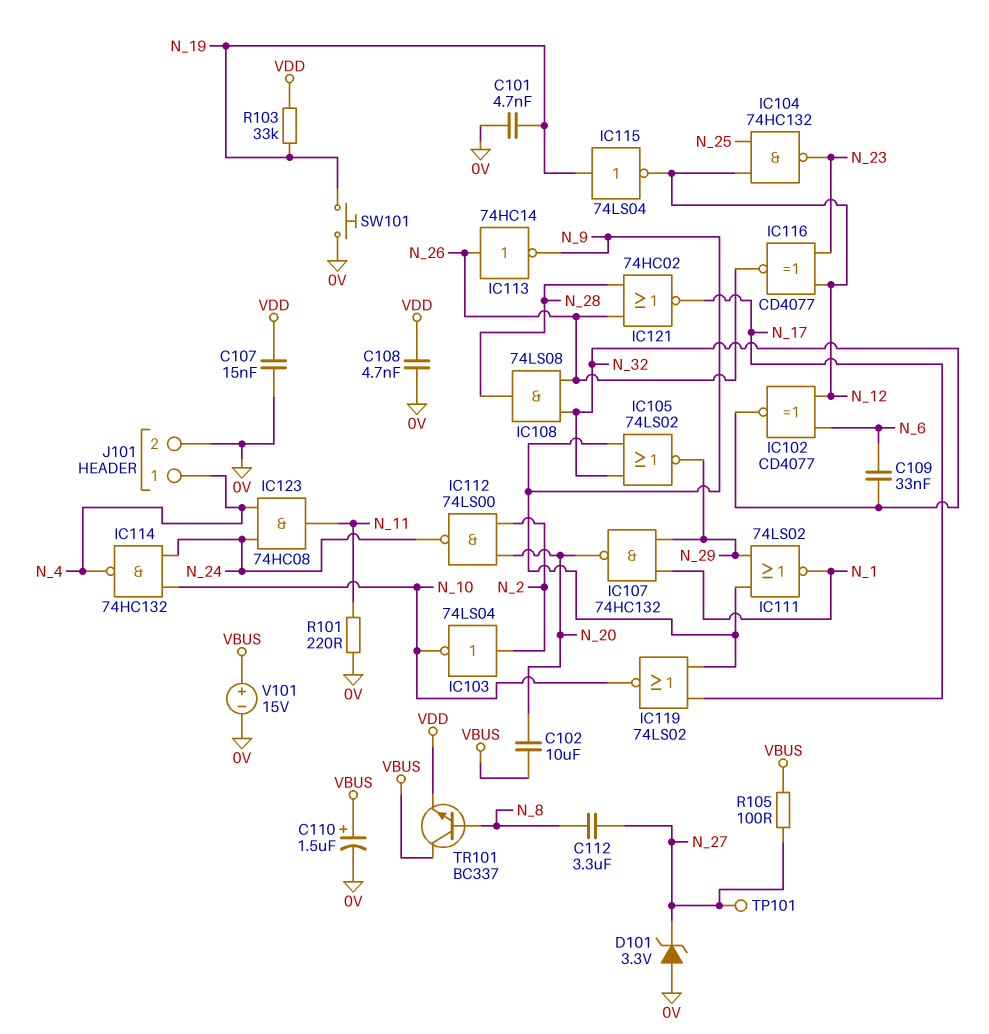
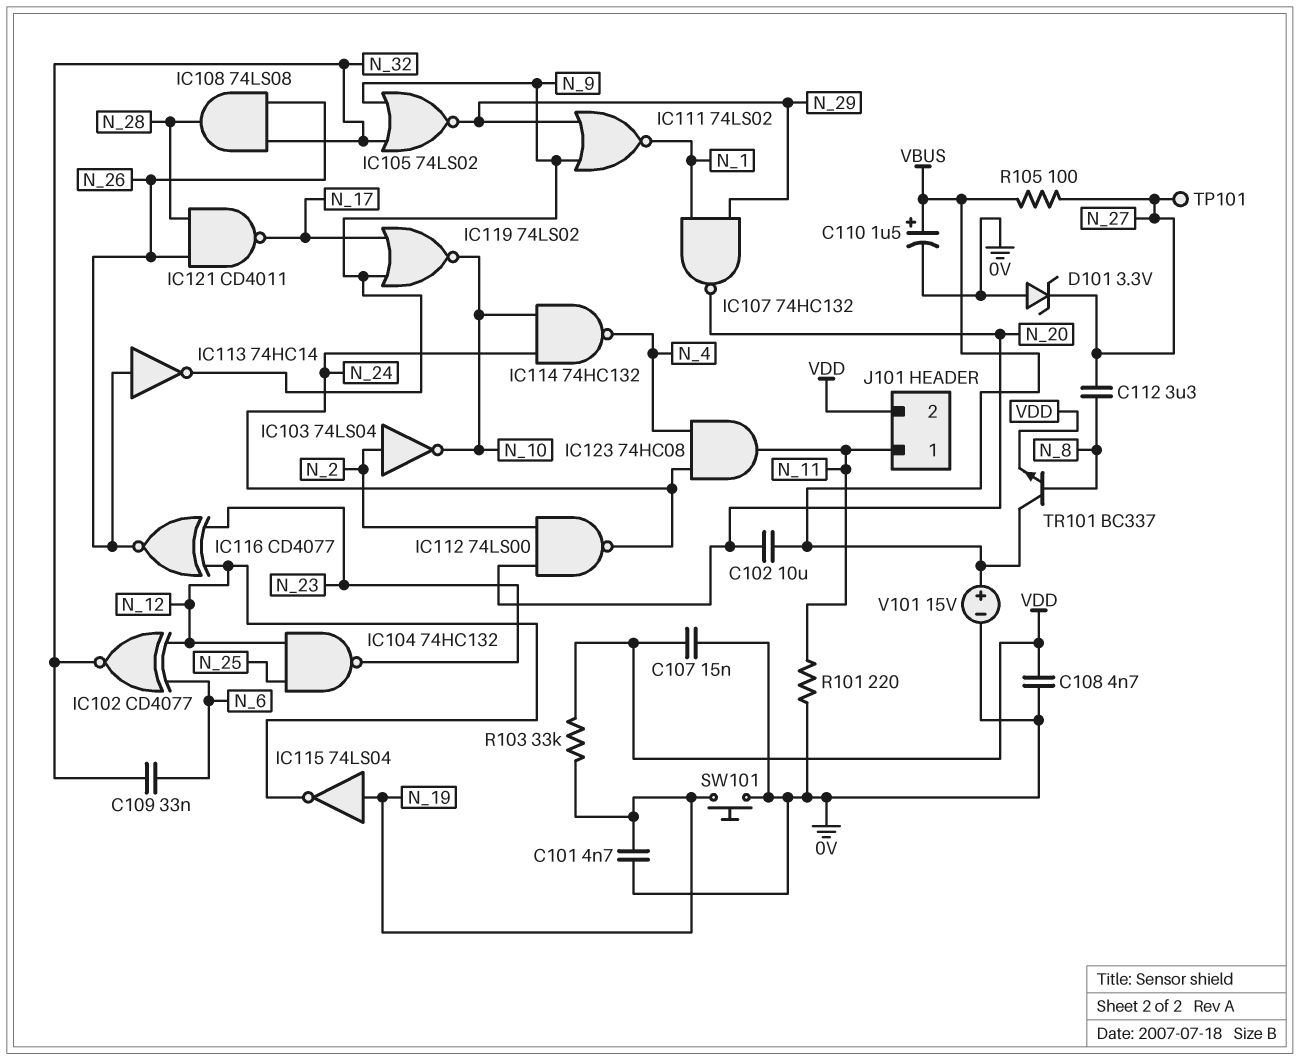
IC121: NOR 74HC02 (in N_26, in N_28, out N_17) -> NAND CD4011 (in N_26, in N_28, out N_17)
J101 pin 1: N_4 -> N_11
J101 pin 2: 0V -> VDD

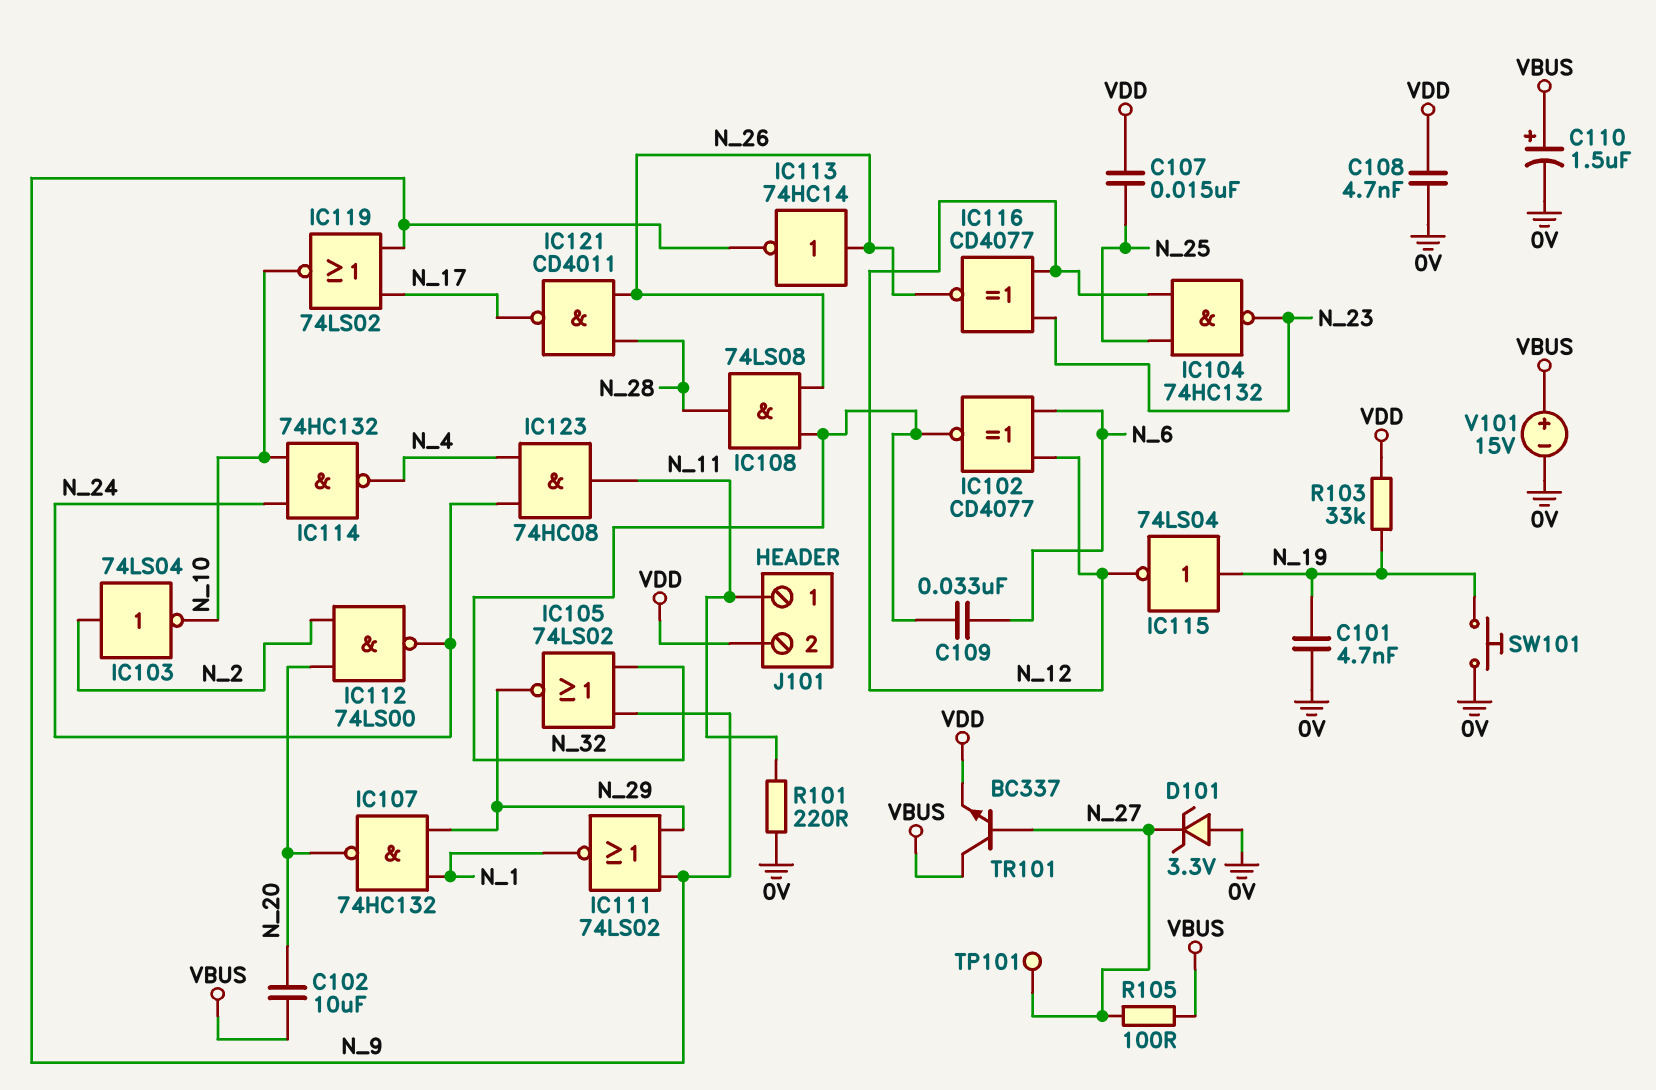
C107: 15nF (0V, VDD) -> 15nF (N_25, VDD)
C112: 3.3uF (N_8, N_27) -> none
TR101: NPN BC337 (B N_8, C VBUS, E VDD) -> NPN BC337 (B N_27, C VBUS, E VDD)

